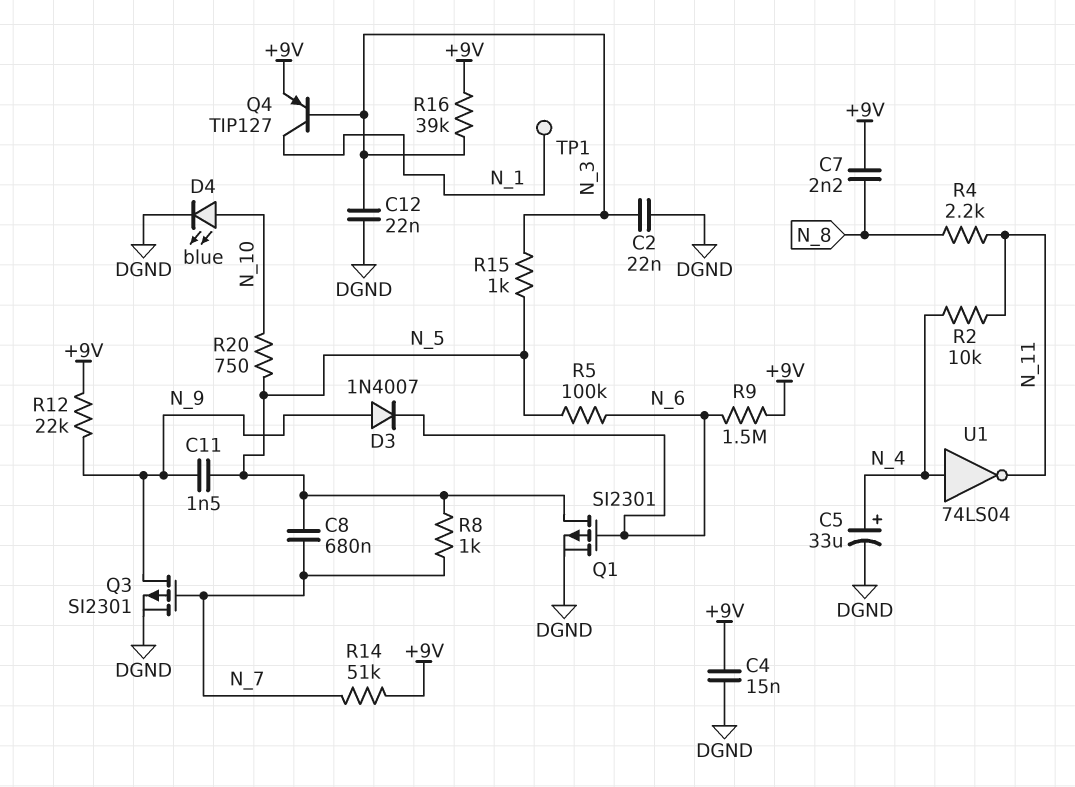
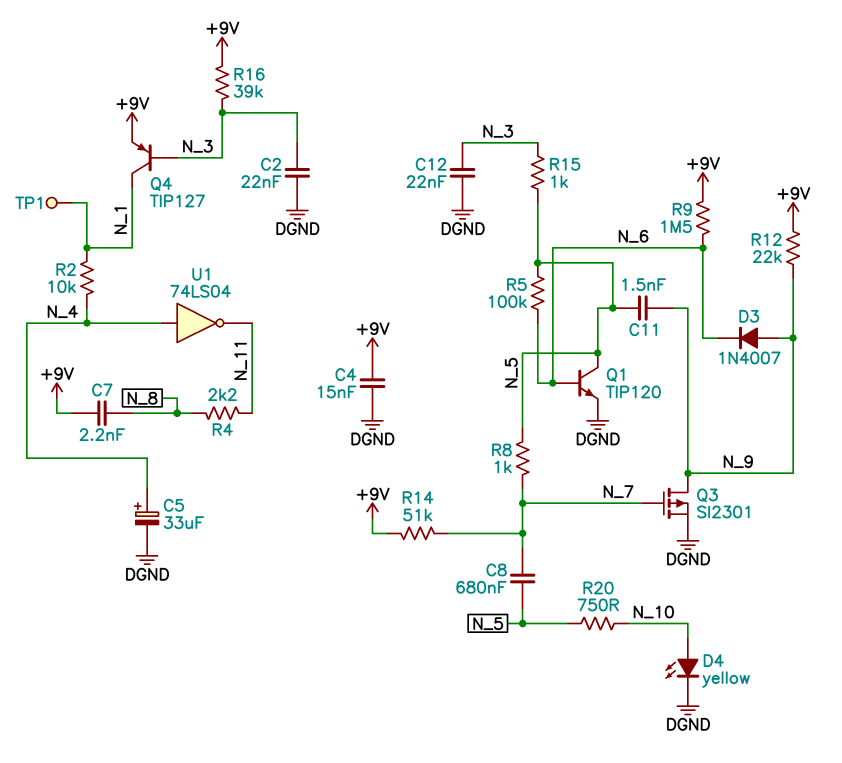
D4: LED blue (A N_10, K DGND) -> LED yellow (A N_10, K DGND)
Q1: PMOS SI2301 (G N_6, D N_5, S DGND) -> NPN TIP120 (B N_6, C N_5, E DGND)
R2: 10k (N_4, N_11) -> 10k (N_1, N_4)

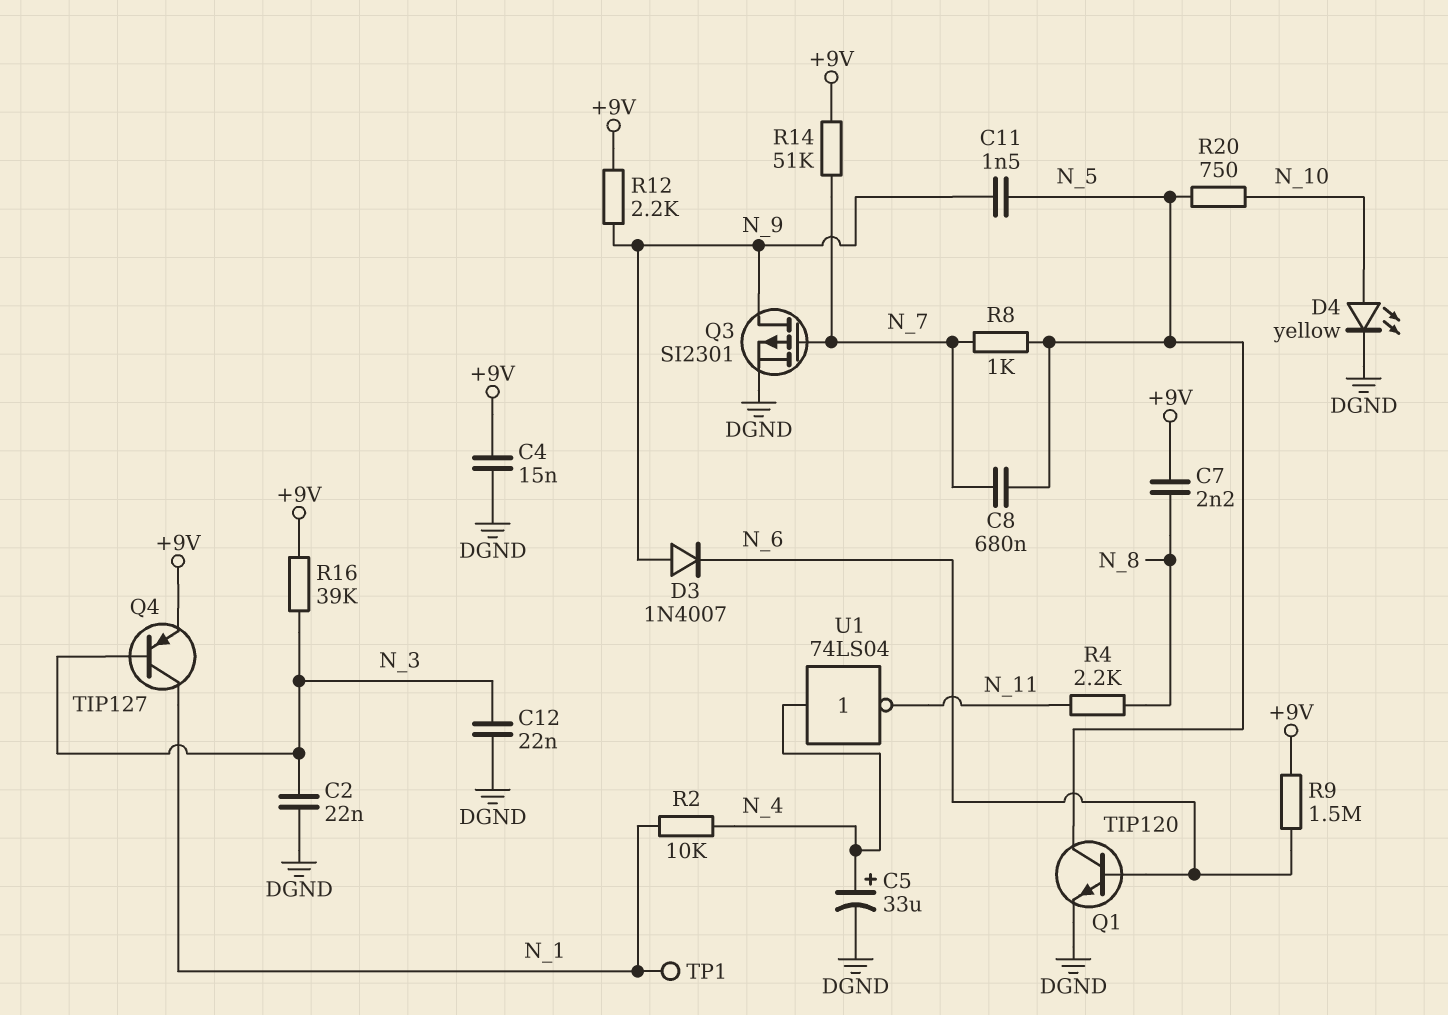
R5: 100k (N_5, N_6) -> none
R12: 22k (+9V, N_9) -> 2.2k (+9V, N_9)
R15: 1k (N_3, N_5) -> none

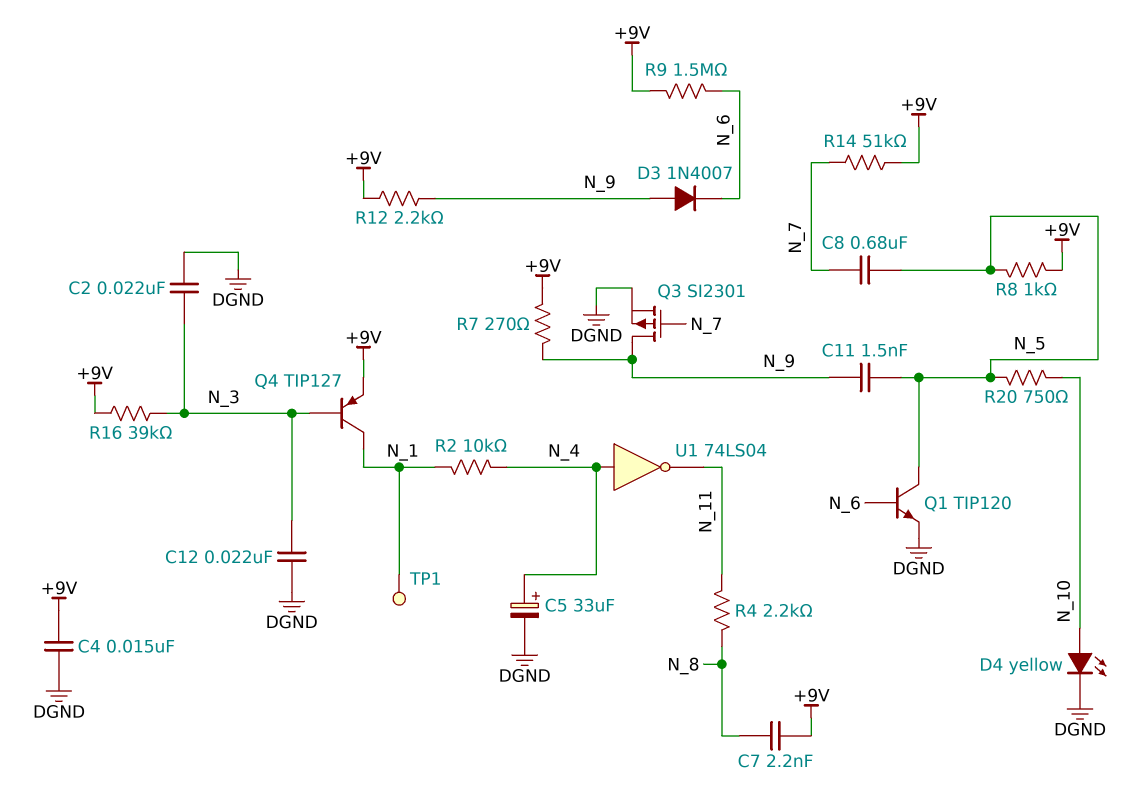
R7: none -> 270 (+9V, N_9)
R8: 1k (N_5, N_7) -> 1k (+9V, N_5)

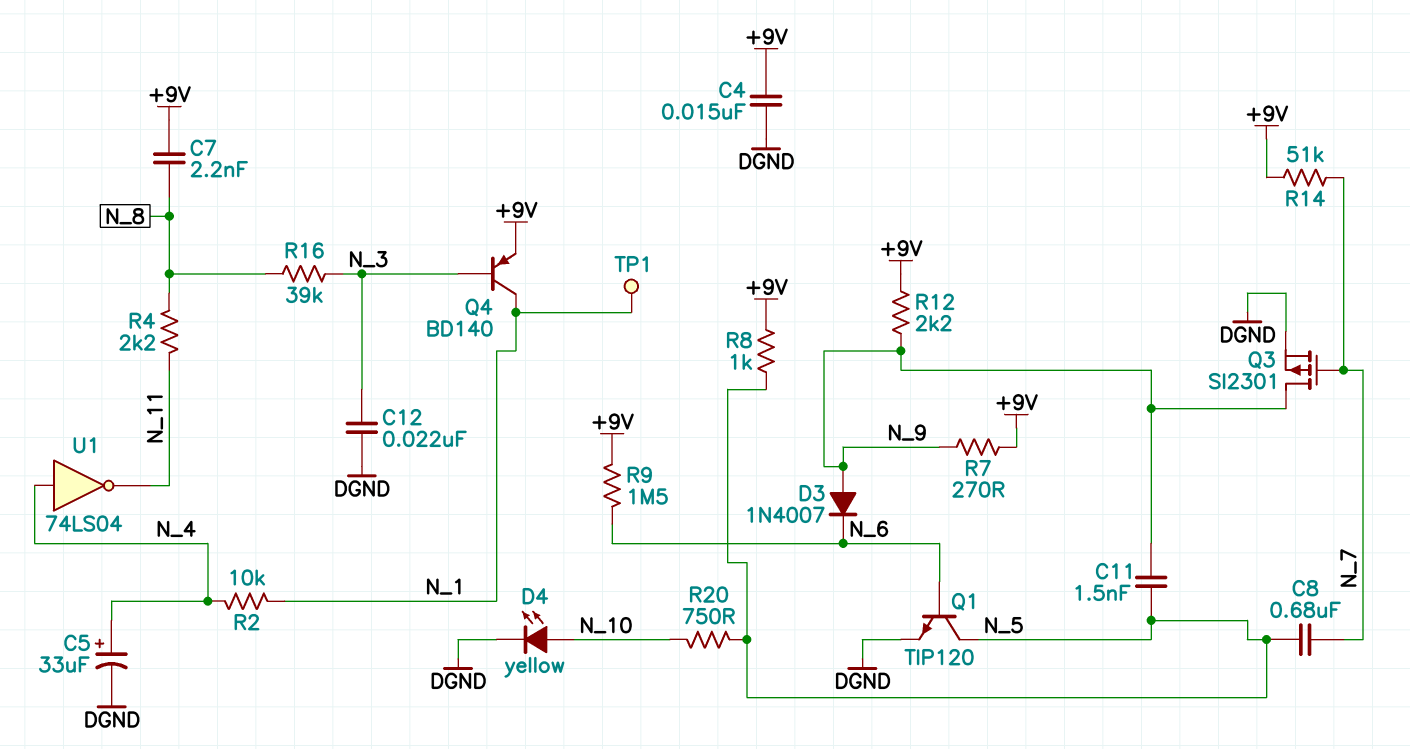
C2: 22nF (DGND, N_3) -> none
Q4: PNP TIP127 (B N_3, C N_1, E +9V) -> PNP BD140 (B N_3, C N_1, E +9V)
R16: 39k (+9V, N_3) -> 39k (N_3, N_8)

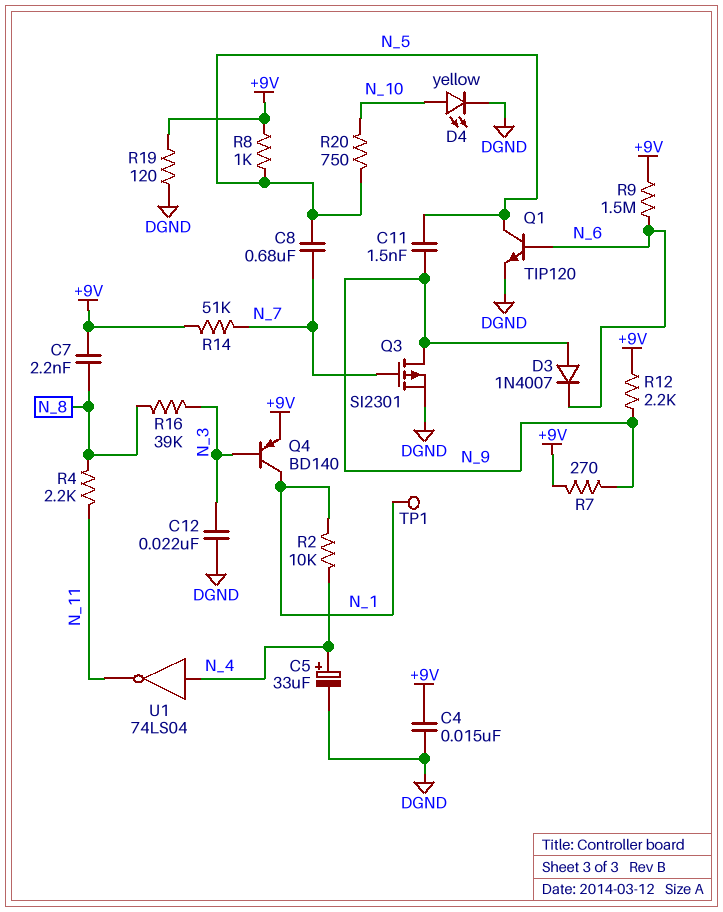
R19: none -> 120 (+9V, DGND)

